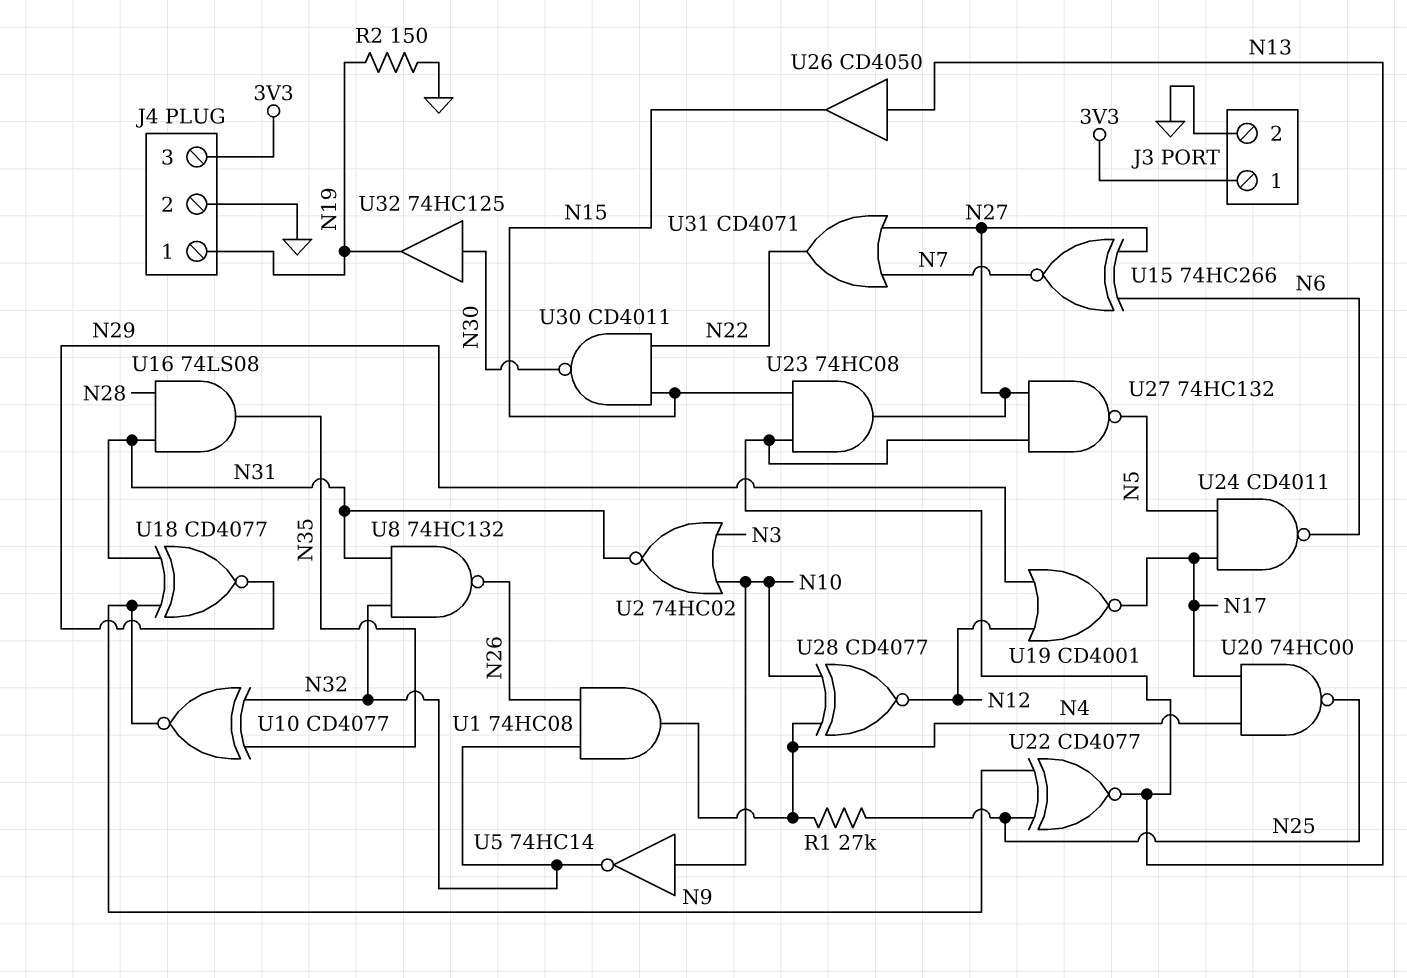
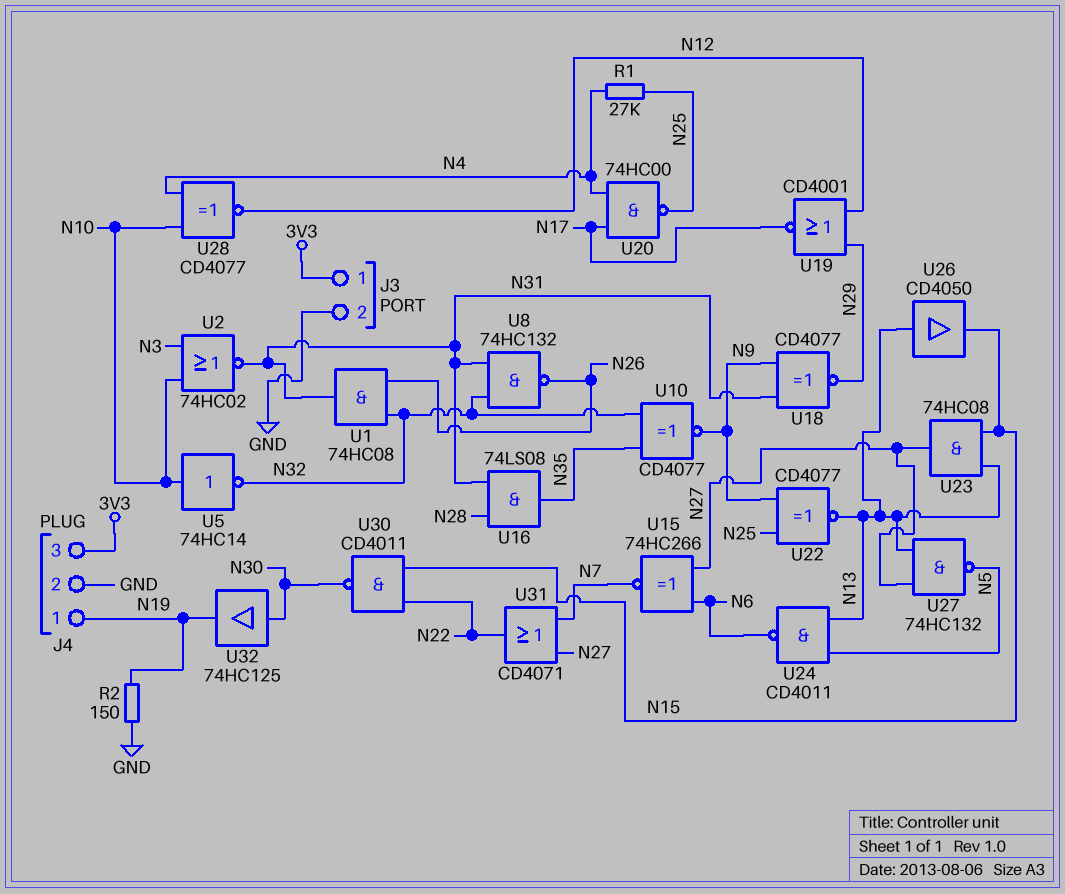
U1: AND 74HC08 (in N26, in N32, out N4) -> AND 74HC08 (in N26, in N32, out N31)
U24: NAND CD4011 (in N5, in N17, out N6) -> NAND CD4011 (in N5, in N13, out N6)

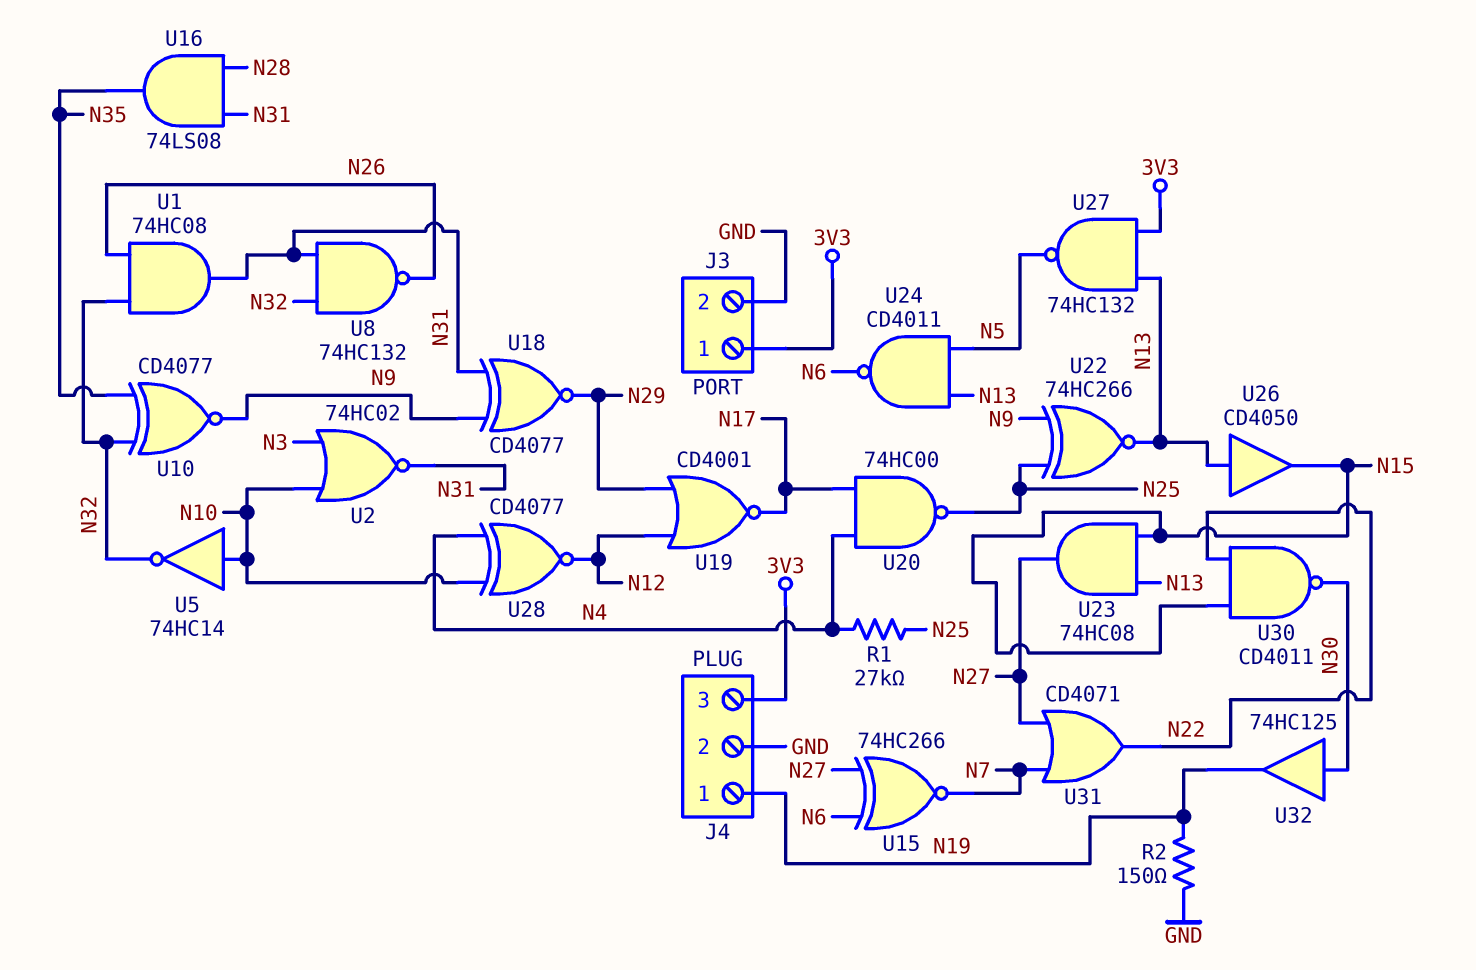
U22: XNOR CD4077 (in N9, in N25, out N13) -> XNOR 74HC266 (in N9, in N25, out N13)
U27: NAND 74HC132 (in N13, in N27, out N5) -> NAND 74HC132 (in 3V3, in N13, out N5)

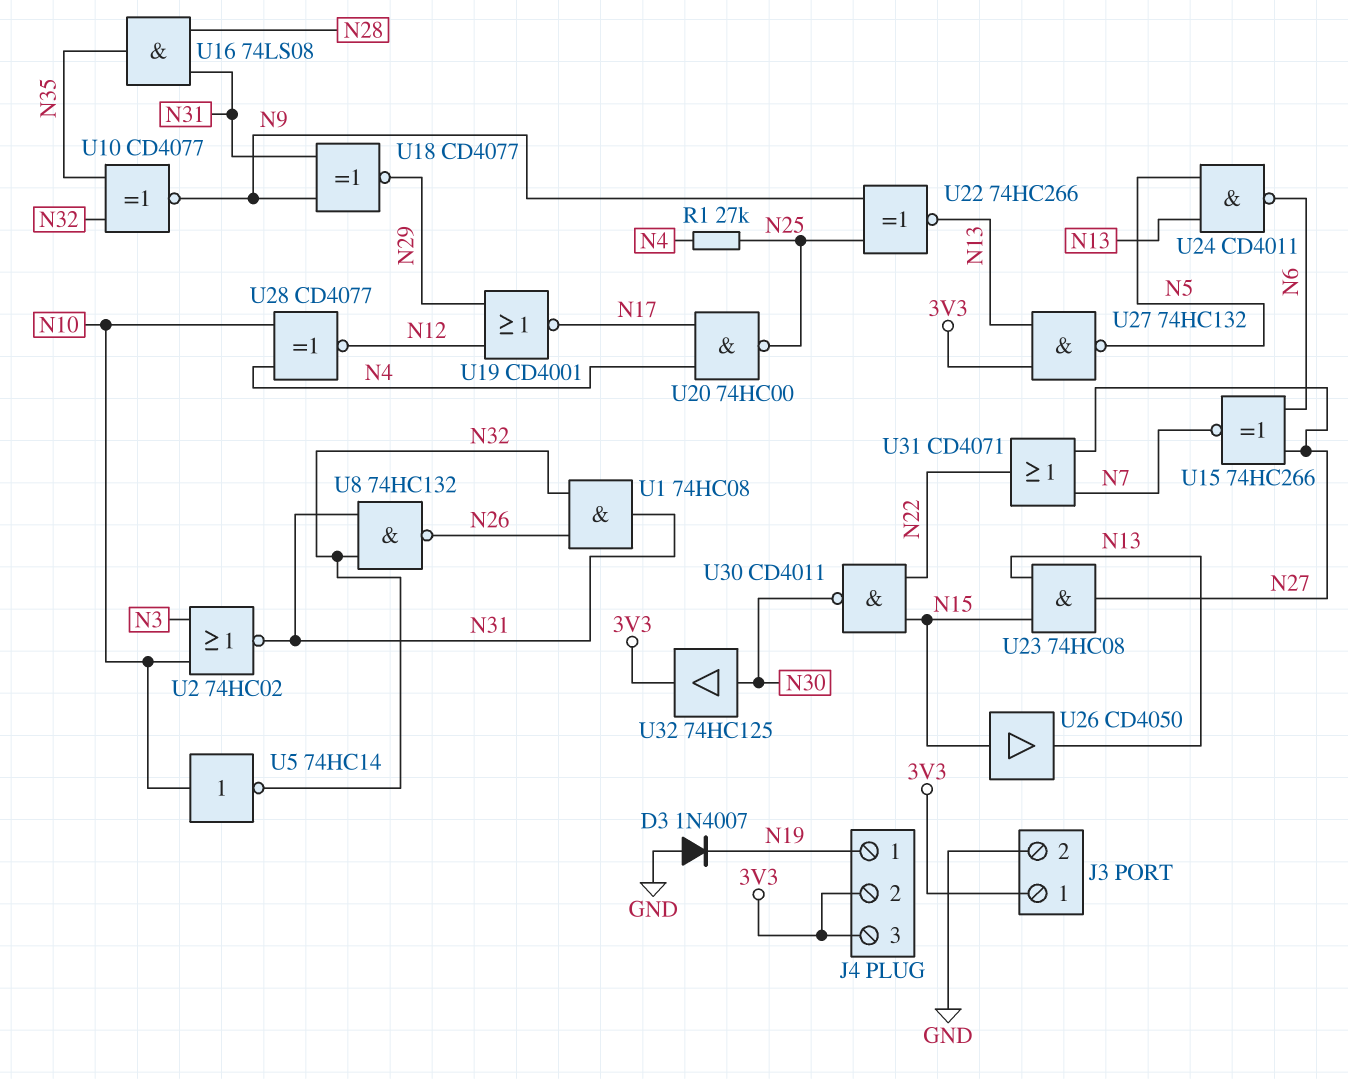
D3: none -> diode 1N4007 (A GND, K N19)
J4 pin 2: GND -> 3V3
R2: 150 (GND, N19) -> none
U26: buffer CD4050 (in N13, out N15) -> buffer CD4050 (in N15, out N13)
U32: buffer 74HC125 (in N30, out N19) -> buffer 74HC125 (in N30, out 3V3)

